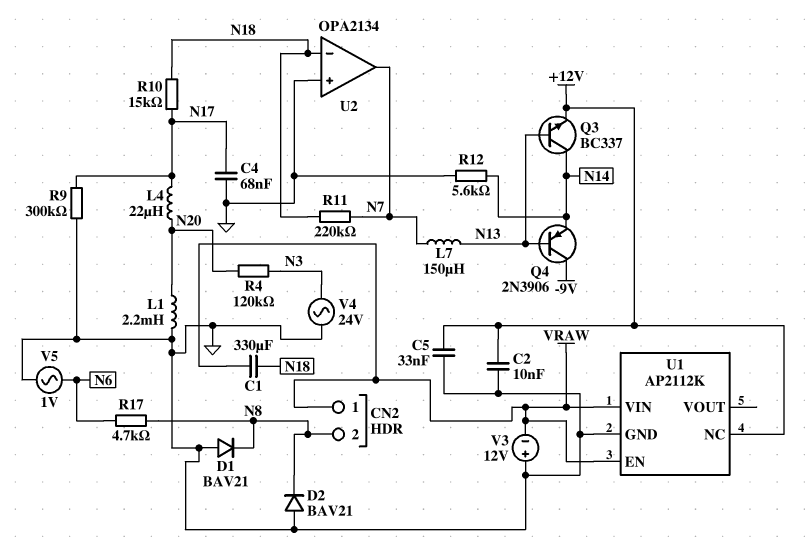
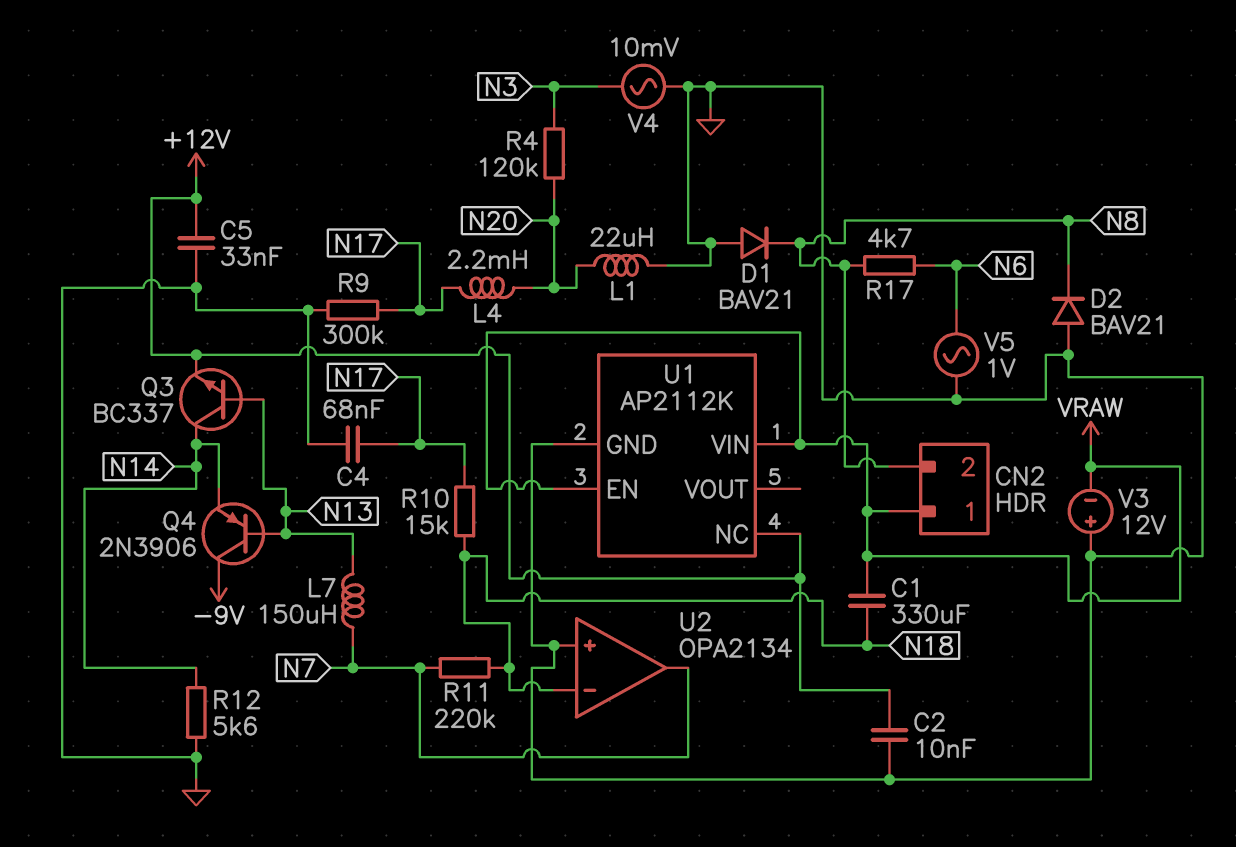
L1: 2.2mH (GND, N20) -> 22uH (GND, N20)
L4: 22uH (N17, N20) -> 2.2mH (N17, N20)
V4: AC 24V (GND, N3) -> AC 10mV (GND, N3)

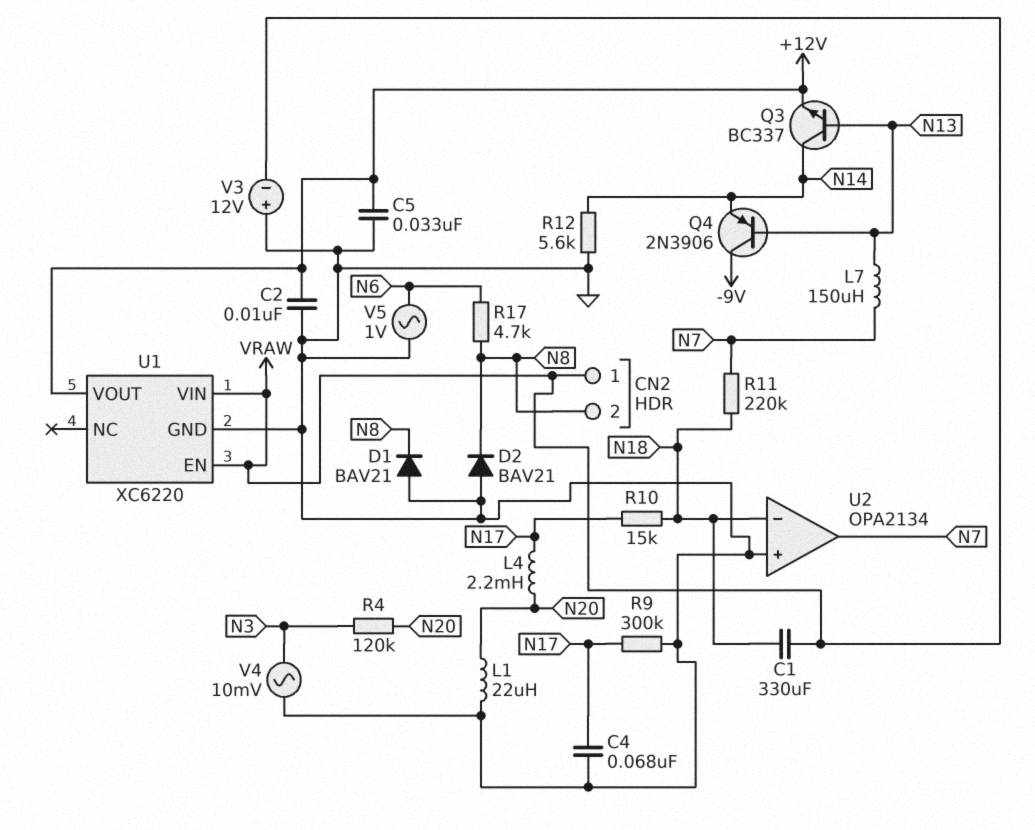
U1: AP2112K -> XC6220
U1 pin NC: +12V -> none
U1 pin VOUT: none -> +12V

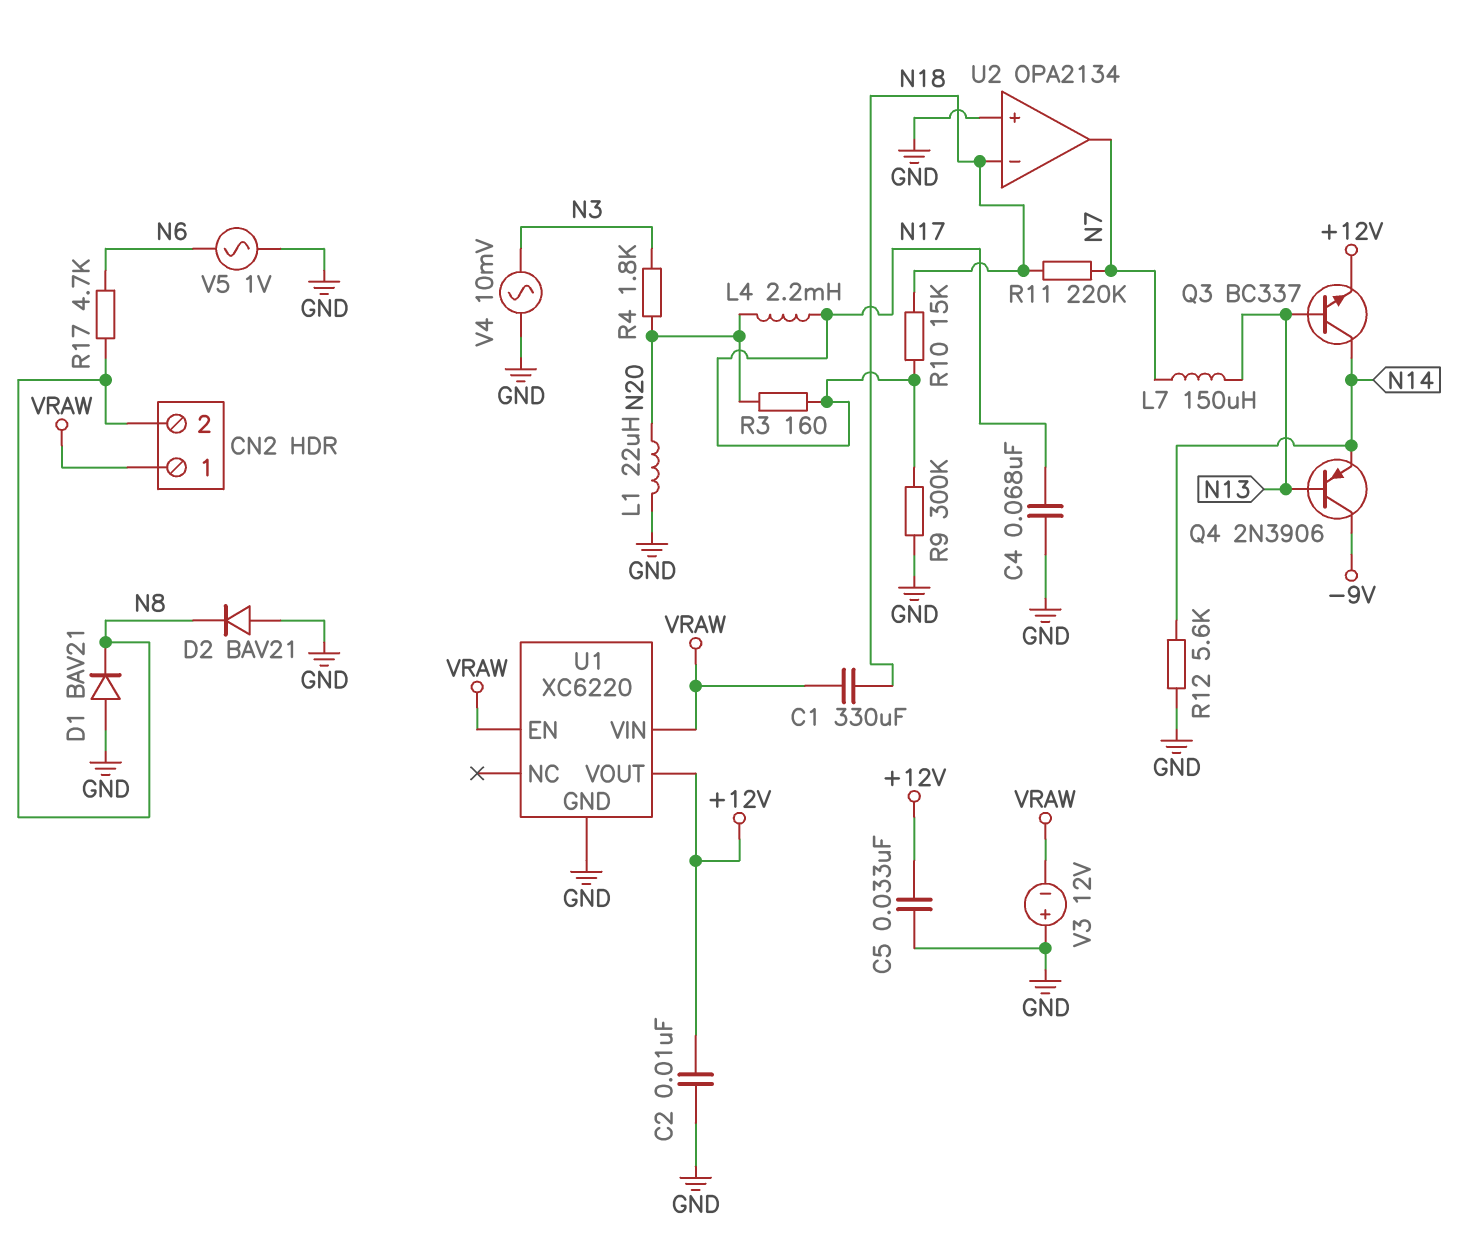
R3: none -> 160 (N17, N20)
R4: 120k (N3, N20) -> 1.8k (N3, N20)

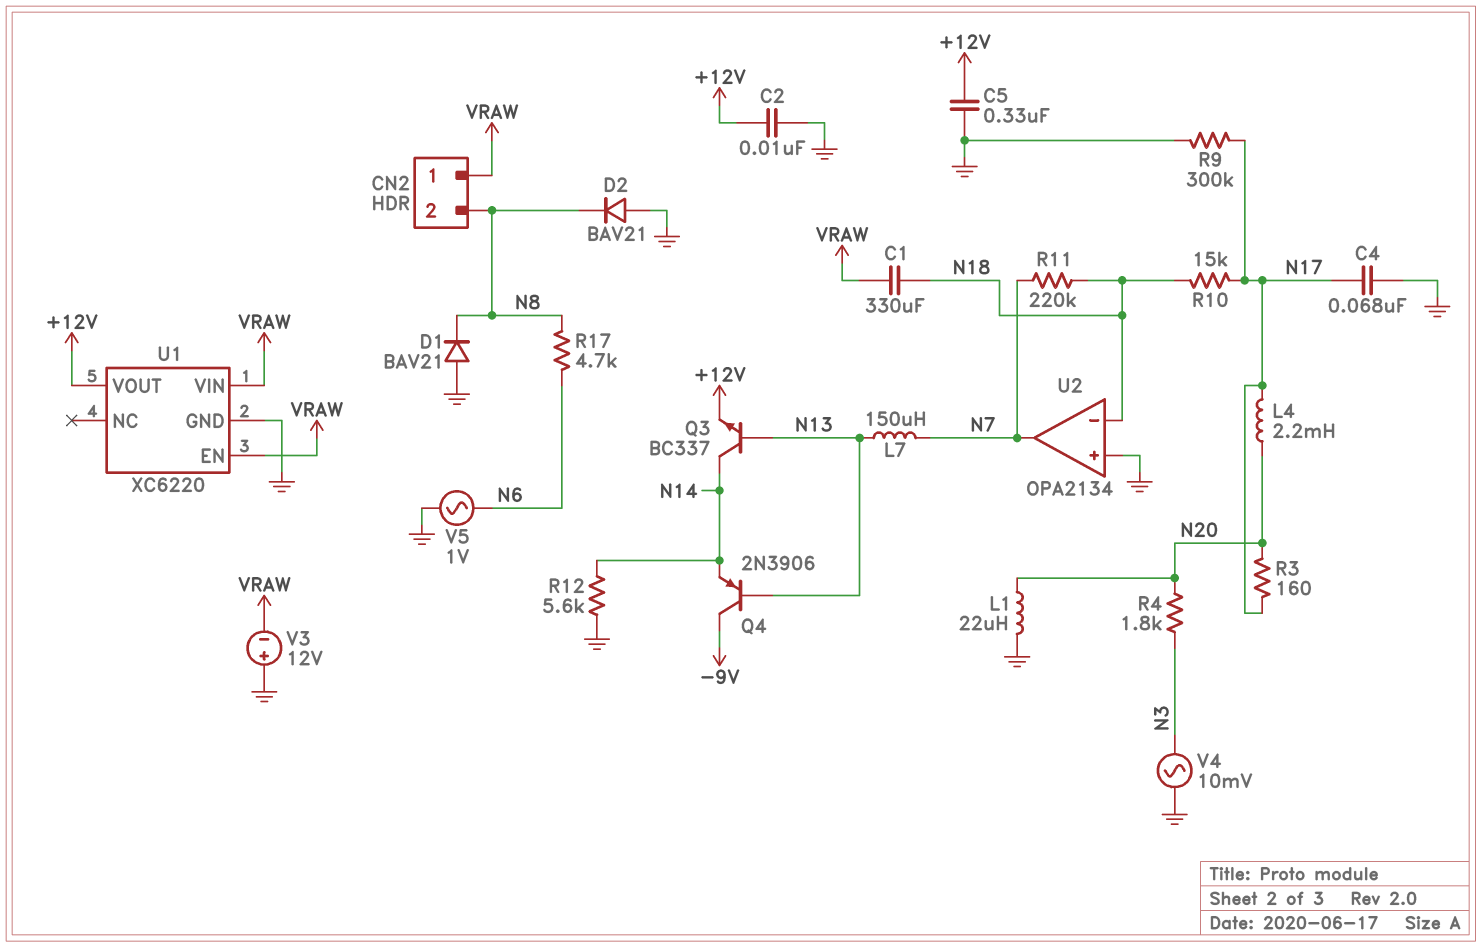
C5: 33nF (+12V, GND) -> 330nF (+12V, GND)

